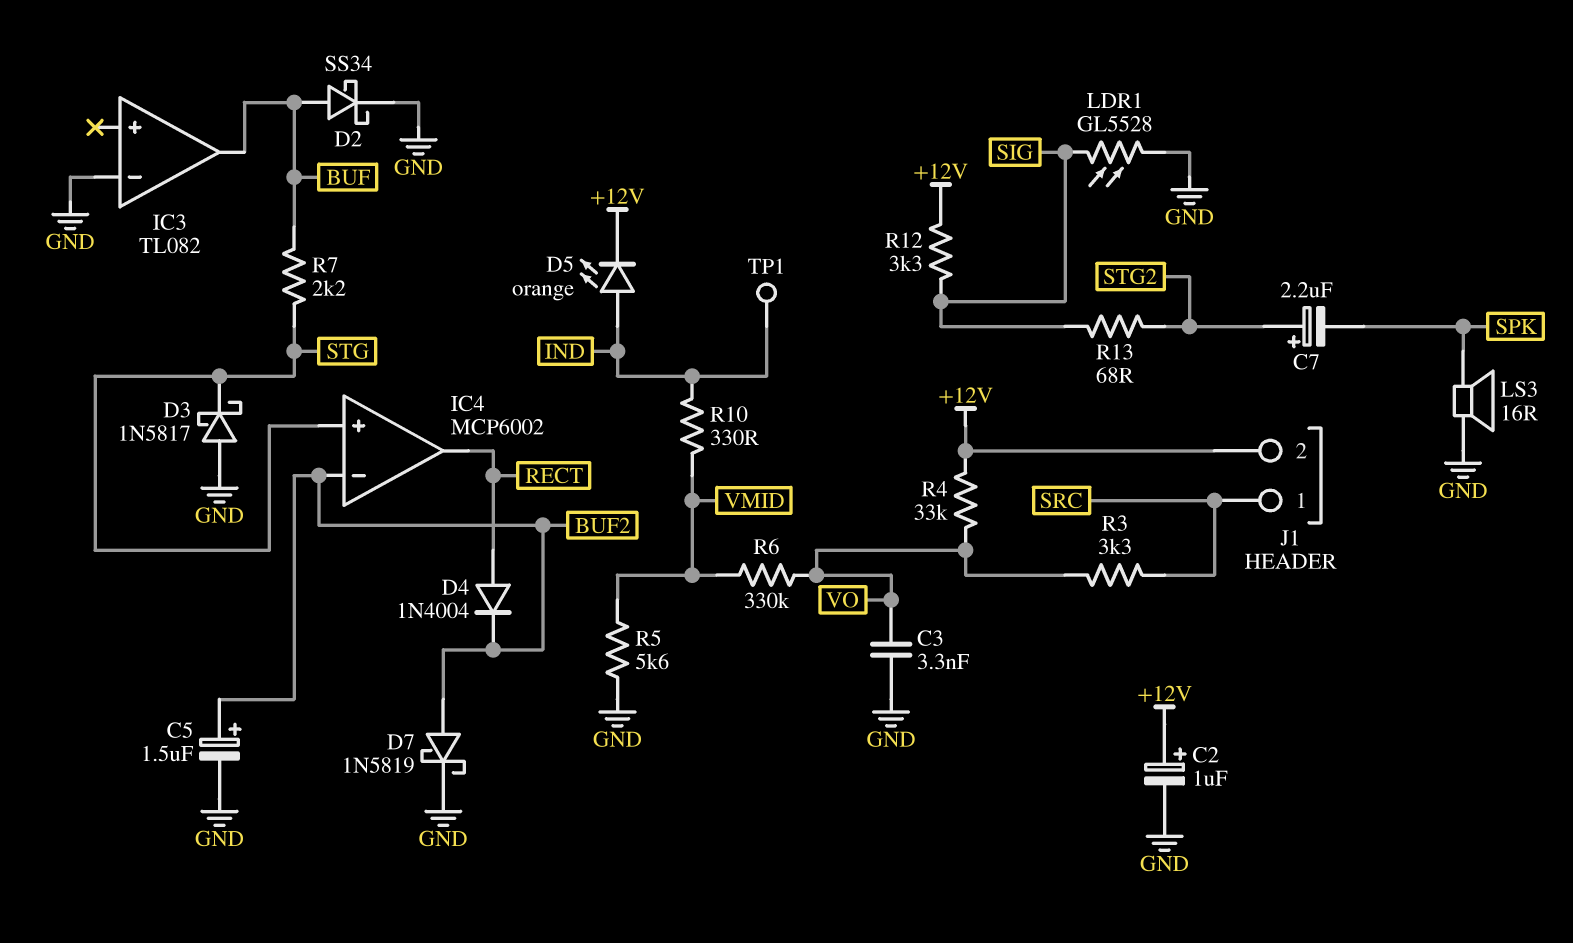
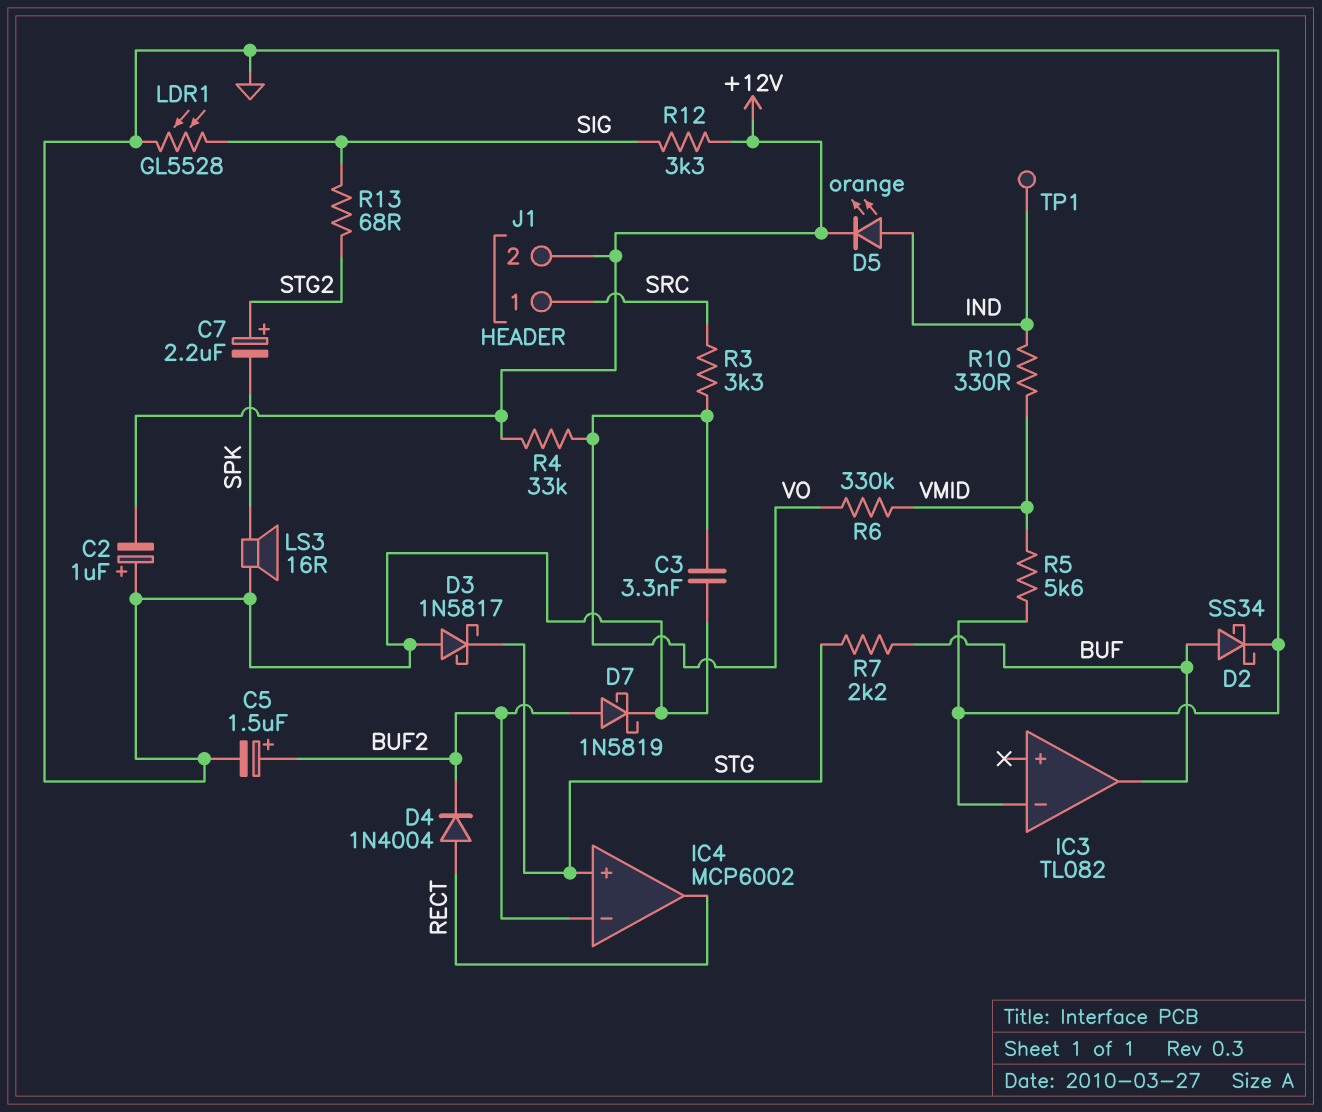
C2: 1uF (plus +12V, minus GND) -> 1uF (plus GND, minus +12V)

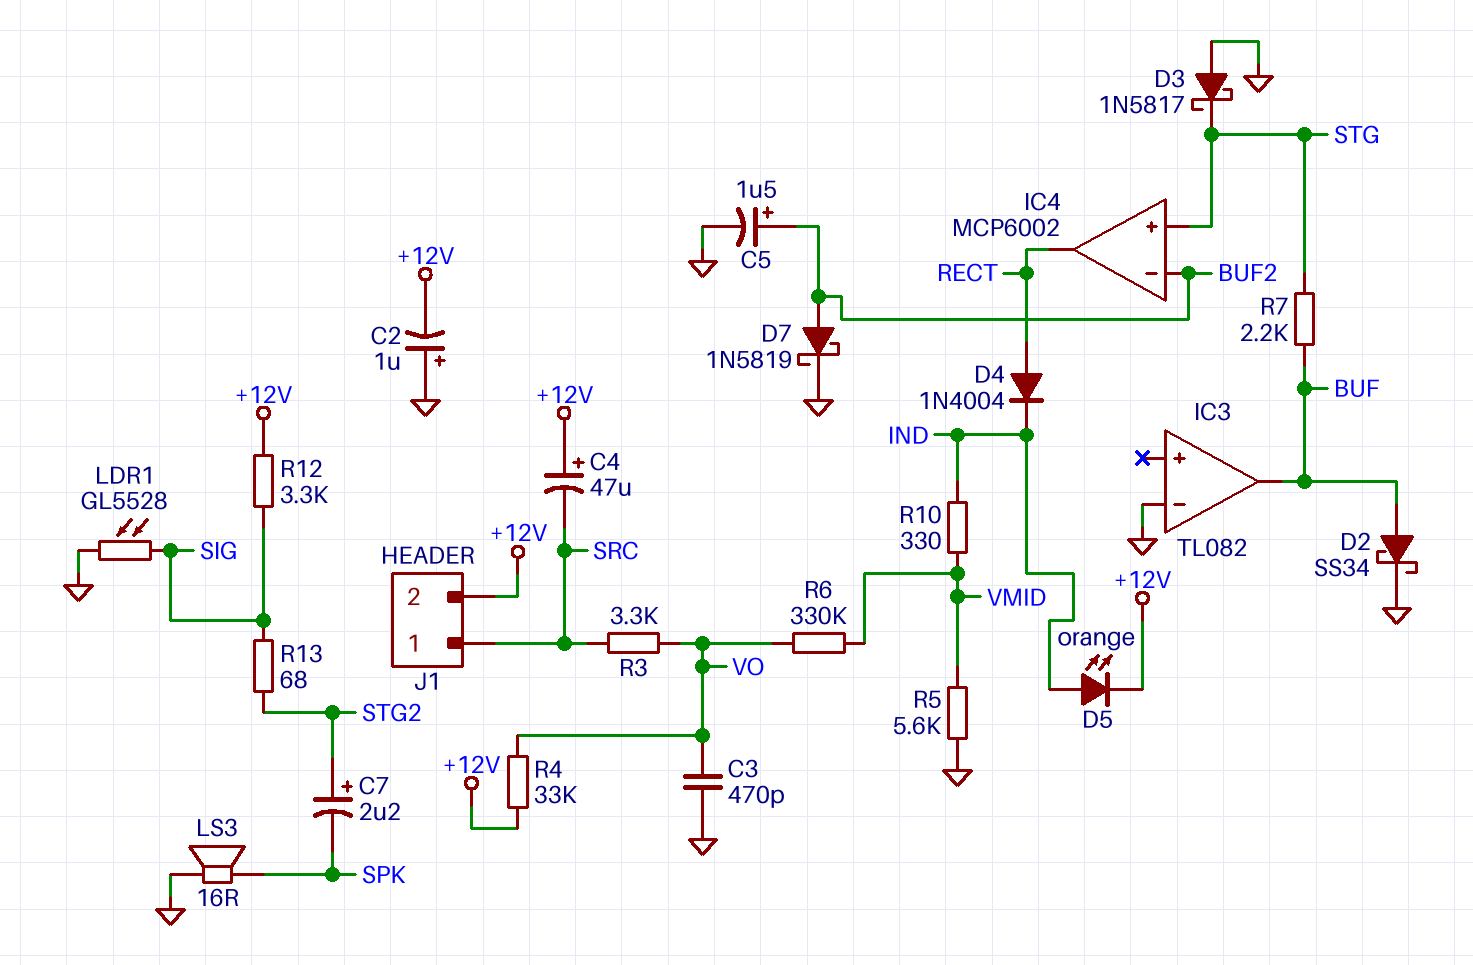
C3: 3.3nF (GND, VO) -> 470pF (GND, VO)
C4: none -> 47uF (plus +12V, minus SRC)
D4: diode 1N4004 (A RECT, K BUF2) -> diode 1N4004 (A RECT, K IND)
TP1: test point (IND) -> none

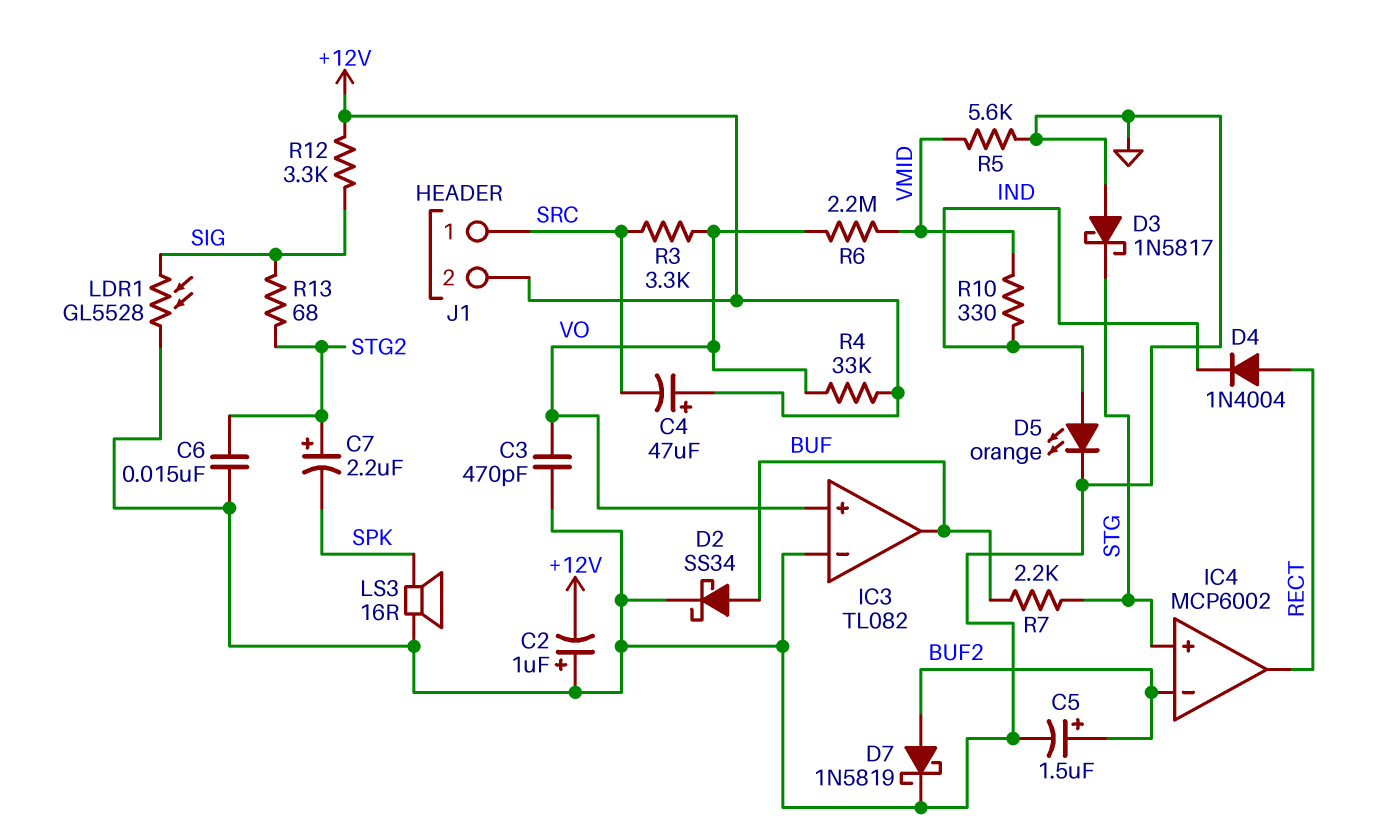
C6: none -> 15nF (GND, STG2)
D5: LED orange (A IND, K +12V) -> LED orange (A IND, K GND)
IC3 pin in+: none -> VO
R6: 330k (VMID, VO) -> 2.2M (VMID, VO)

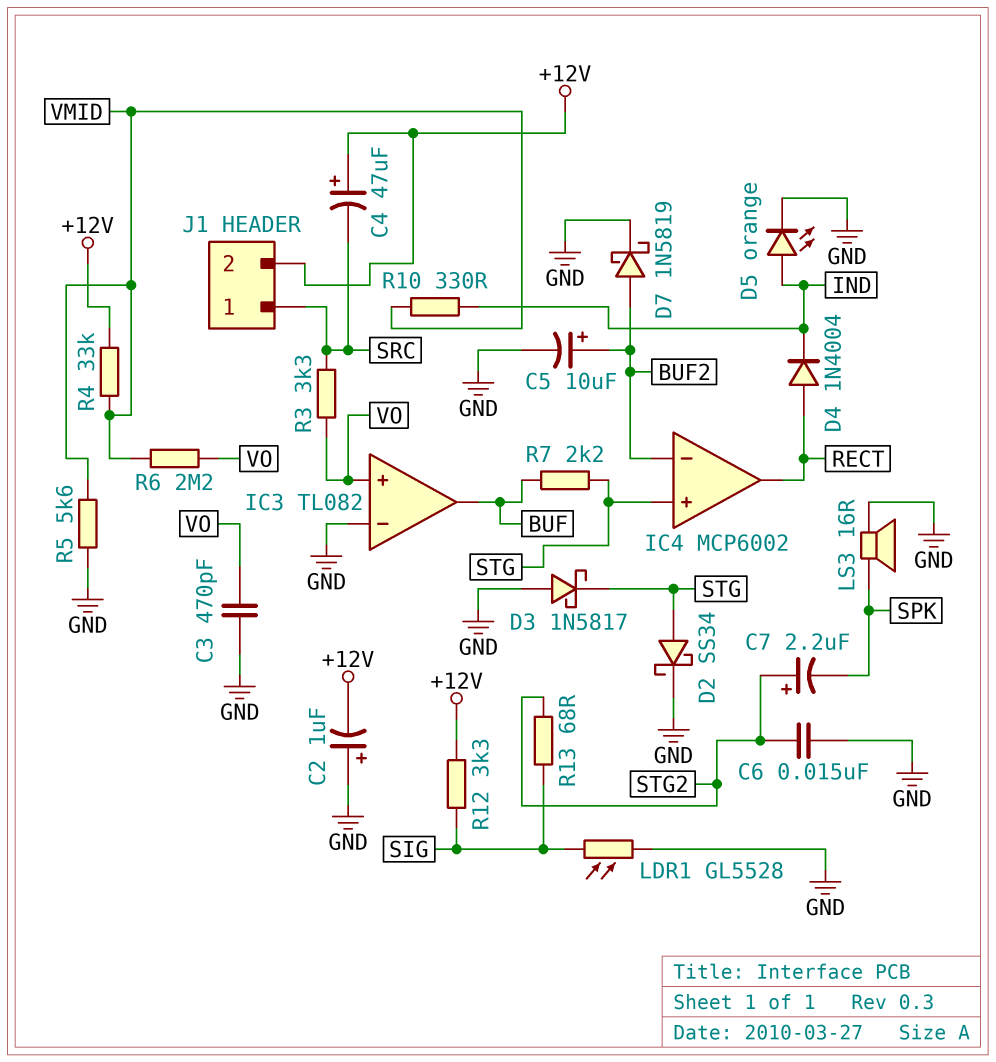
C5: 1.5uF (plus BUF2, minus GND) -> 10uF (plus BUF2, minus GND)
D2: schottky SS34 (A BUF, K GND) -> schottky SS34 (A STG, K GND)
R4: 33k (+12V, VO) -> 33k (+12V, VMID)

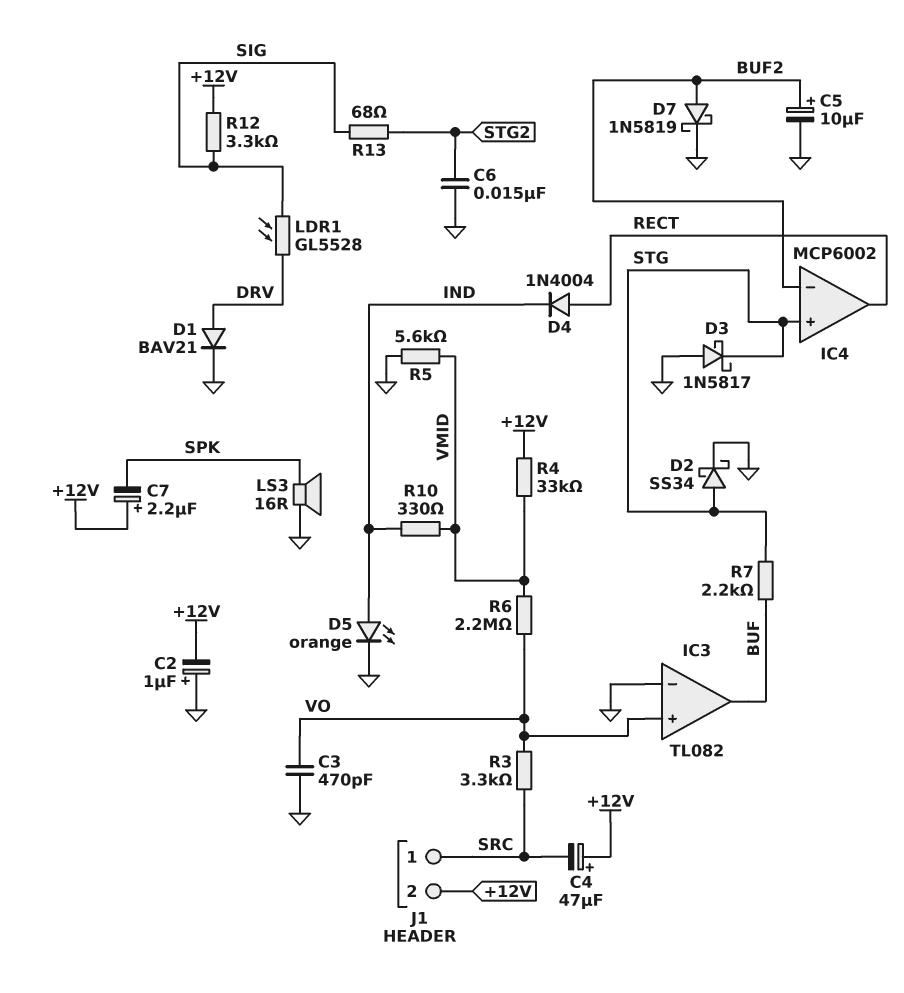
C7: 2.2uF (plus STG2, minus SPK) -> 2.2uF (plus +12V, minus SPK)
D1: none -> diode BAV21 (A DRV, K GND)
LDR1: GL5528 (GND, SIG) -> GL5528 (DRV, SIG)

